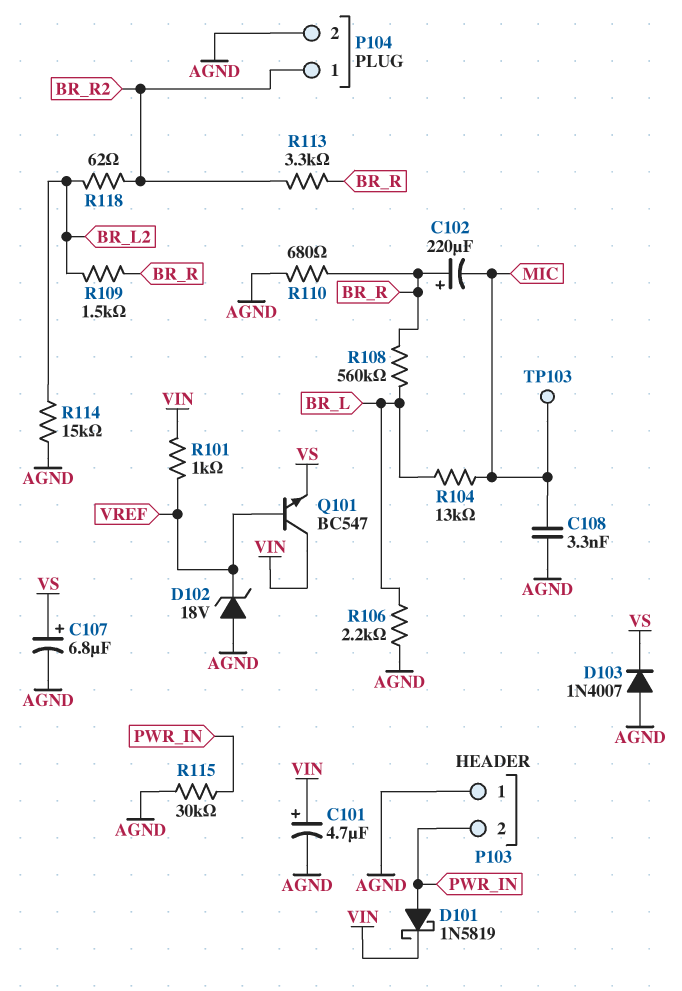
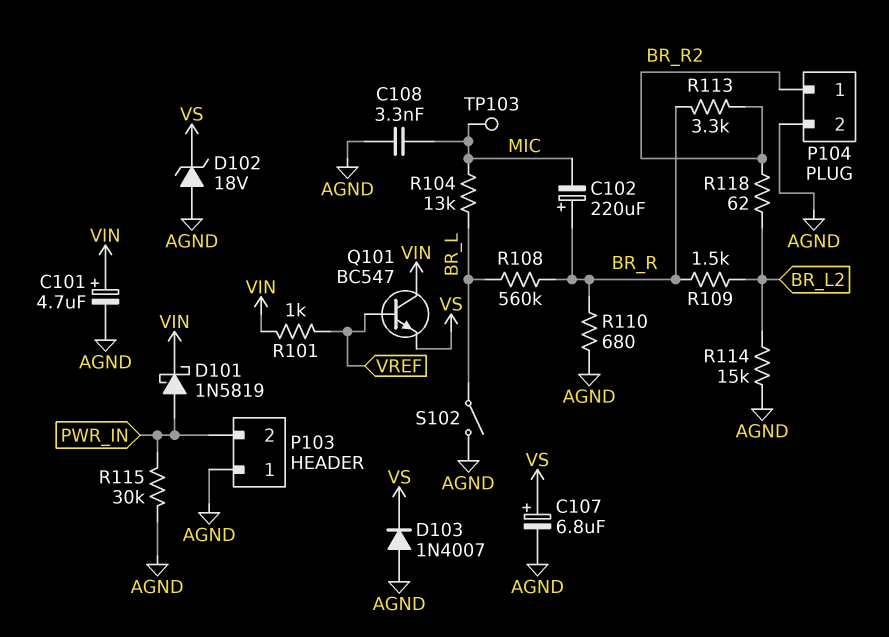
D102: zener 18V (A AGND, K VREF) -> zener 18V (A AGND, K VS)
R106: 2.2k (AGND, BR_L) -> none
S102: none -> switch (AGND, BR_L)

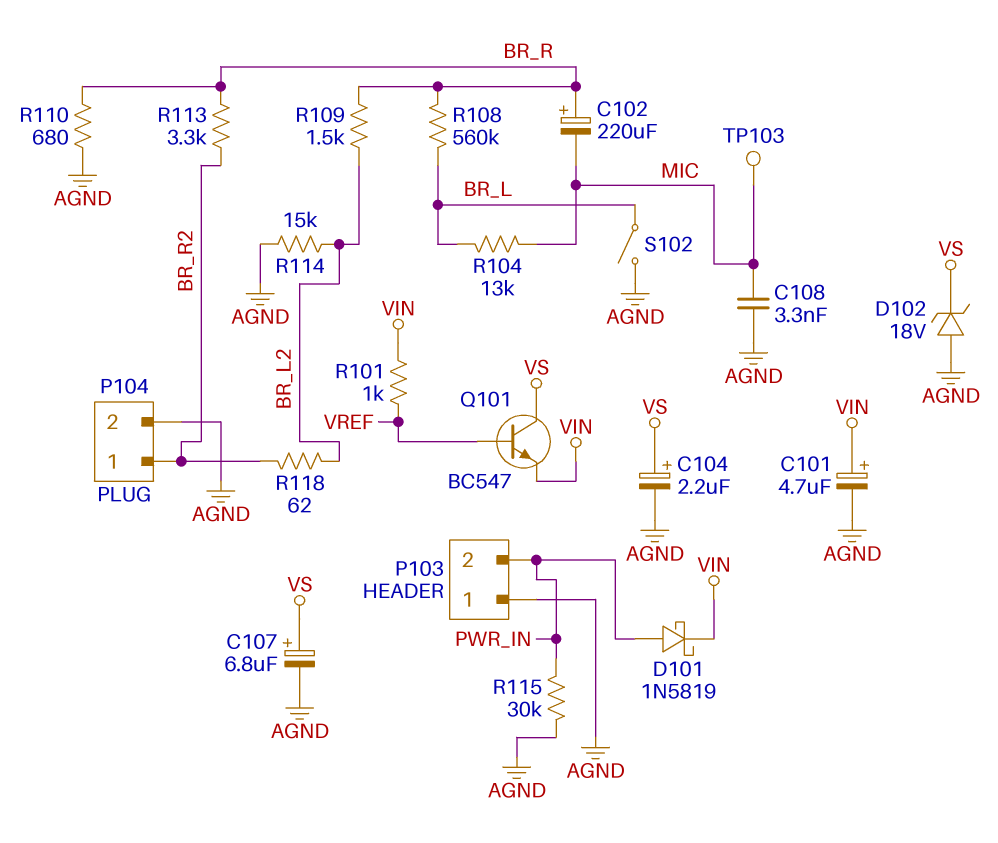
C104: none -> 2.2uF (plus VS, minus AGND)
D103: diode 1N4007 (A AGND, K VS) -> none
Q101: NPN BC547 (B VREF, C VIN, E VS) -> NPN BC547 (B VREF, C VS, E VIN)

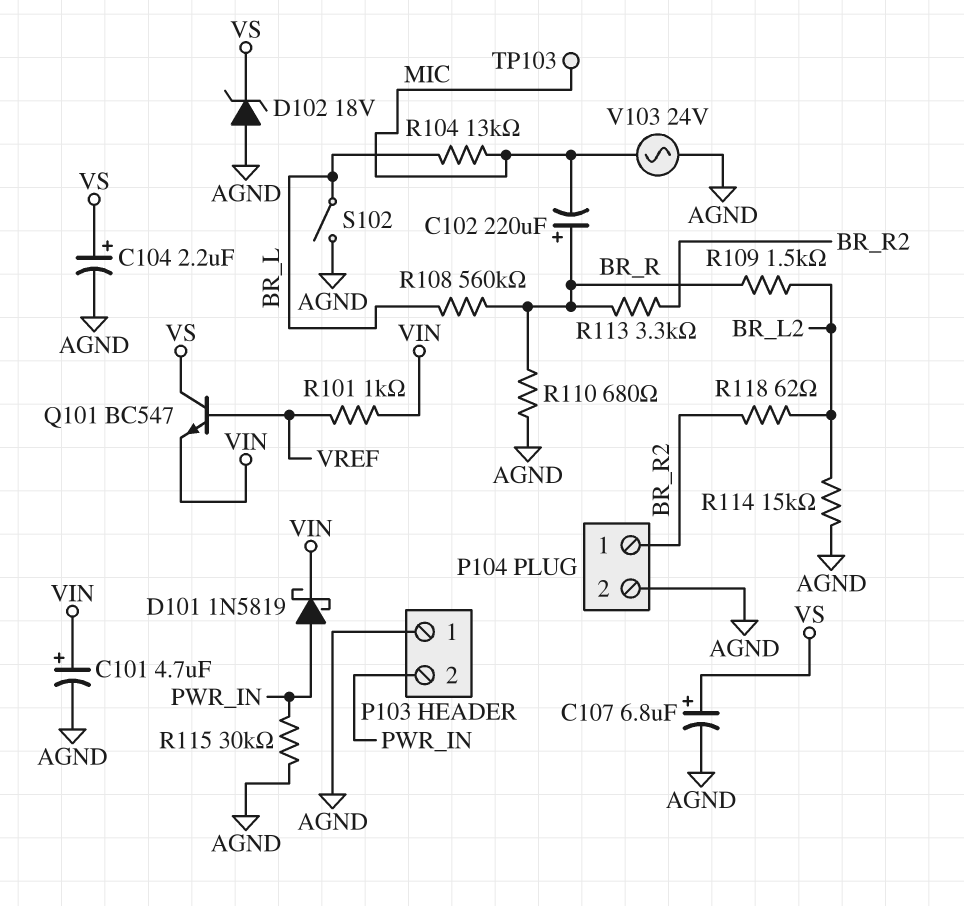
C108: 3.3nF (AGND, MIC) -> none
V103: none -> AC 24V (AGND, MIC)

